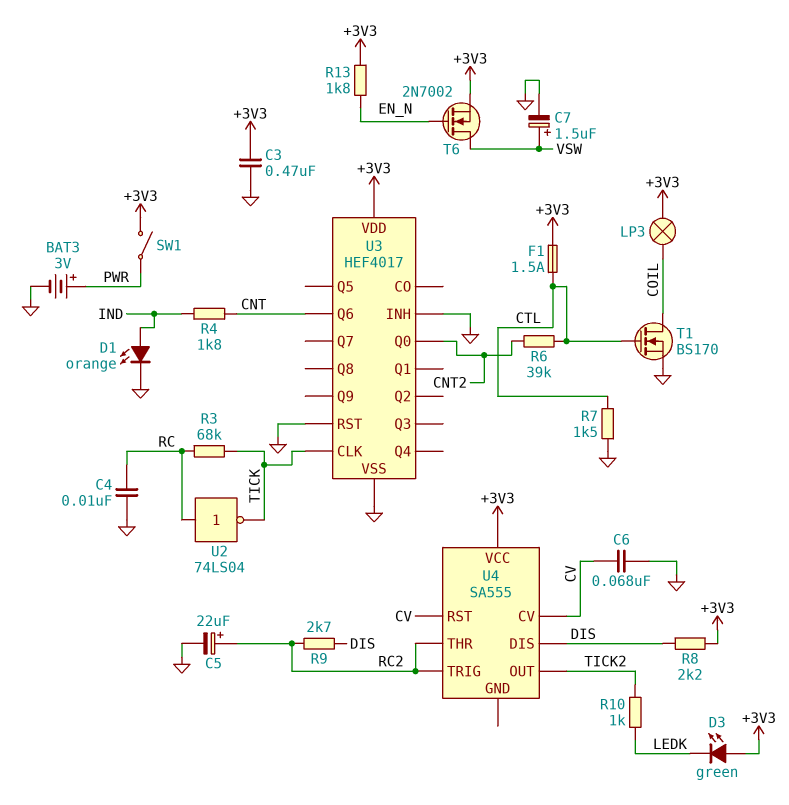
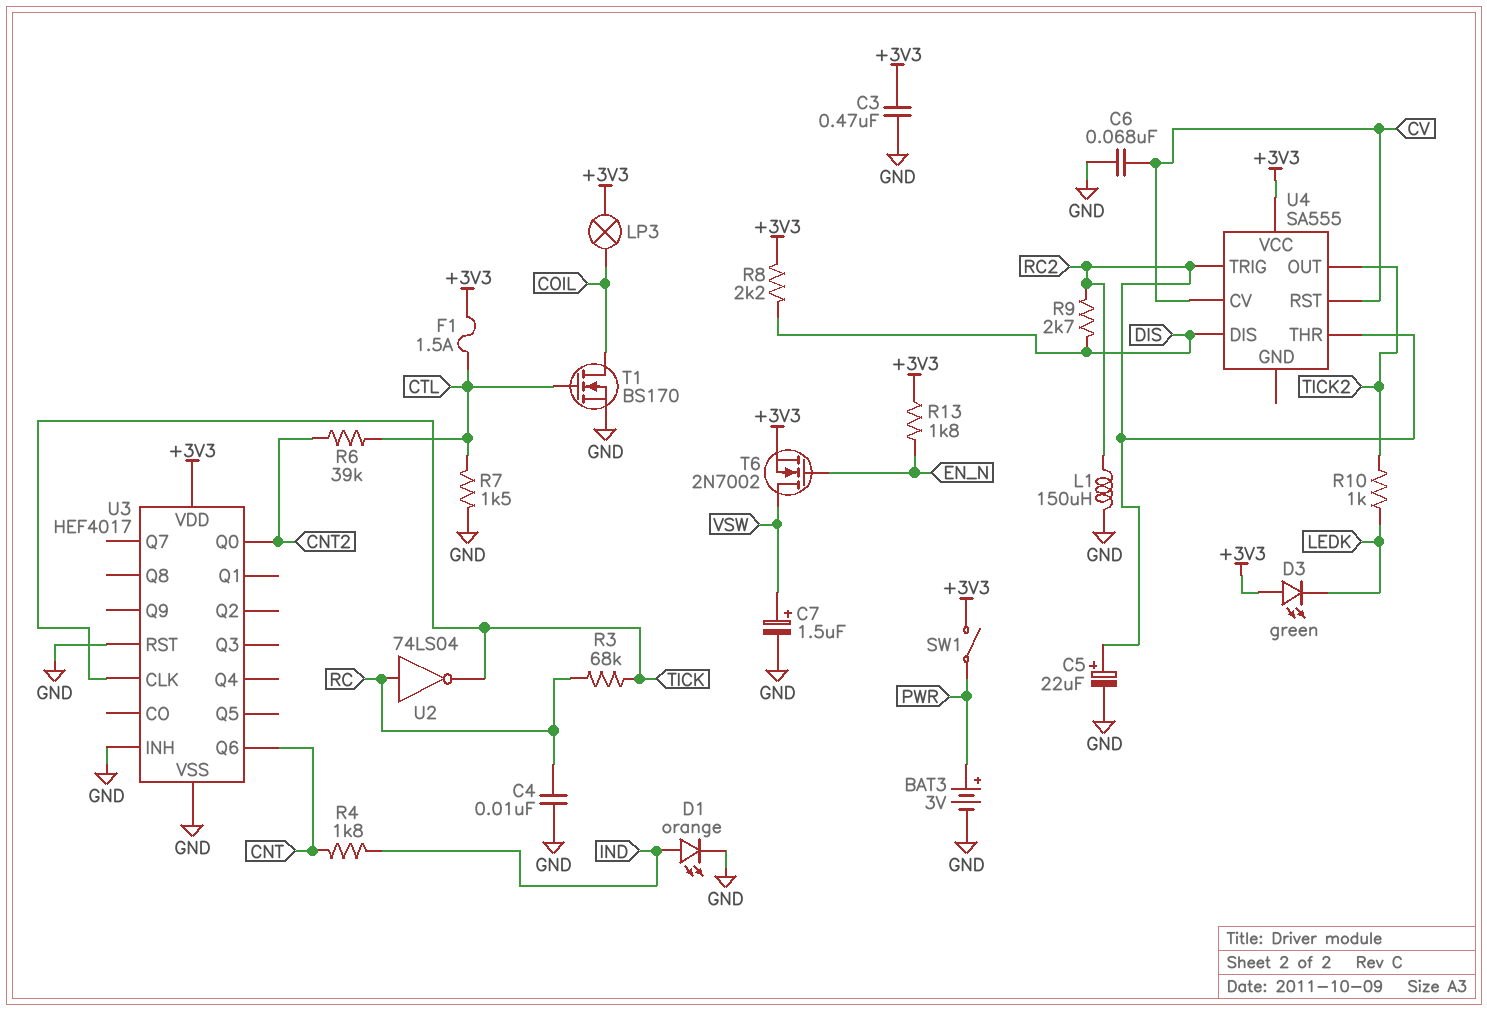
L1: none -> 150uH (GND, RC2)

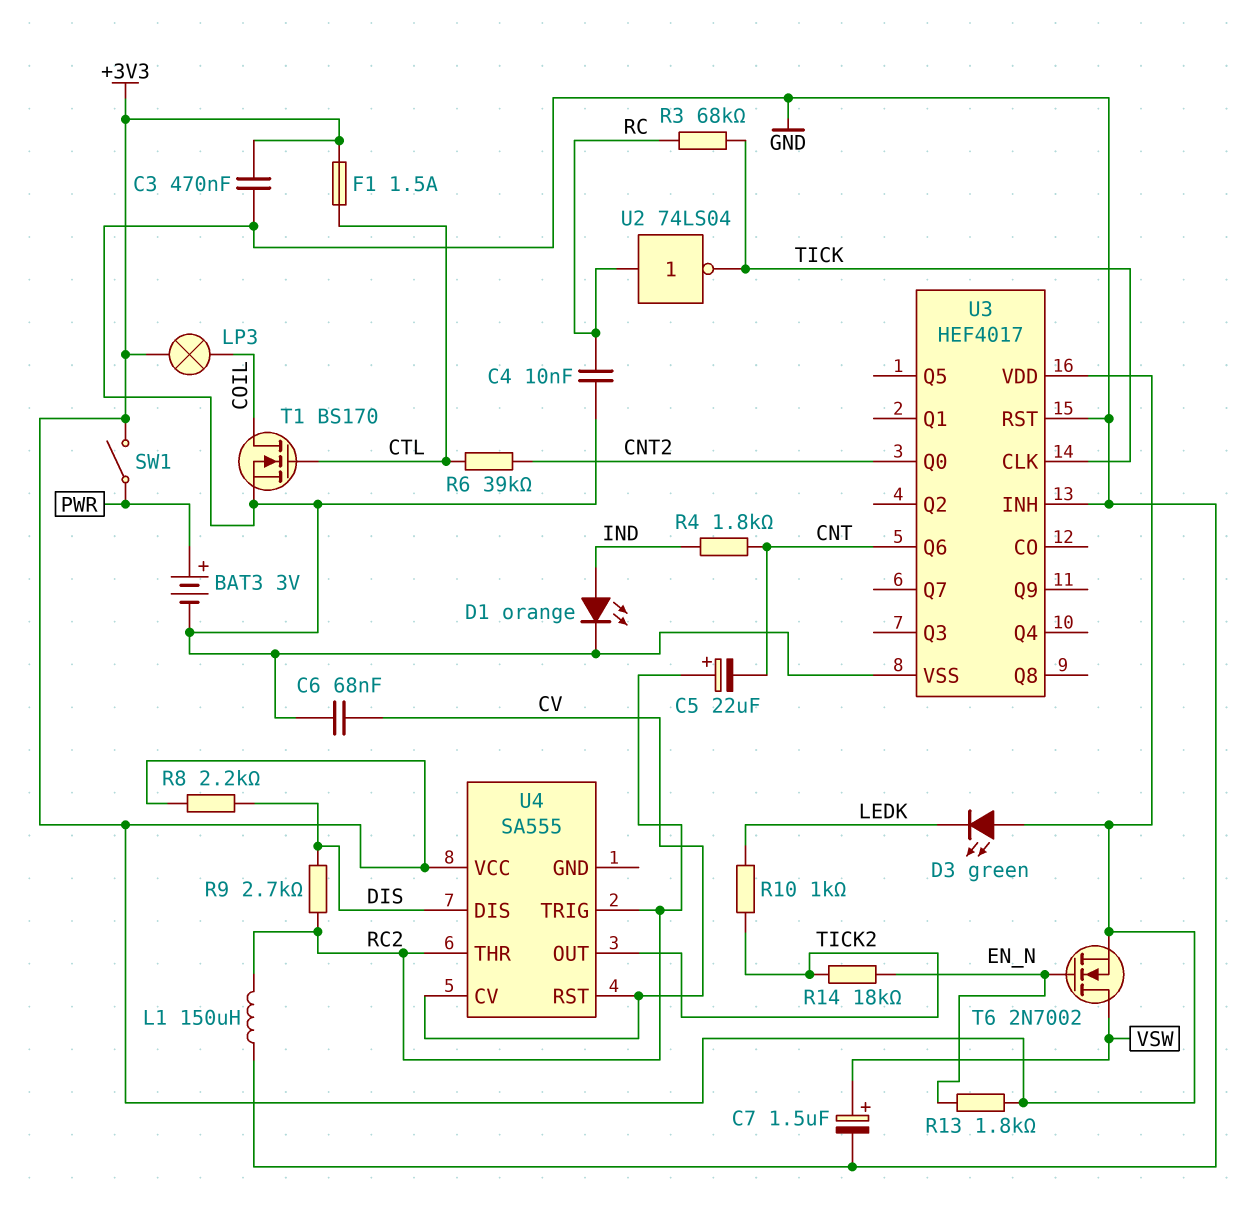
C5: 22uF (plus RC2, minus GND) -> 22uF (plus RC2, minus CNT)
R7: 1.5k (CTL, GND) -> none
R14: none -> 18k (EN_N, TICK2)

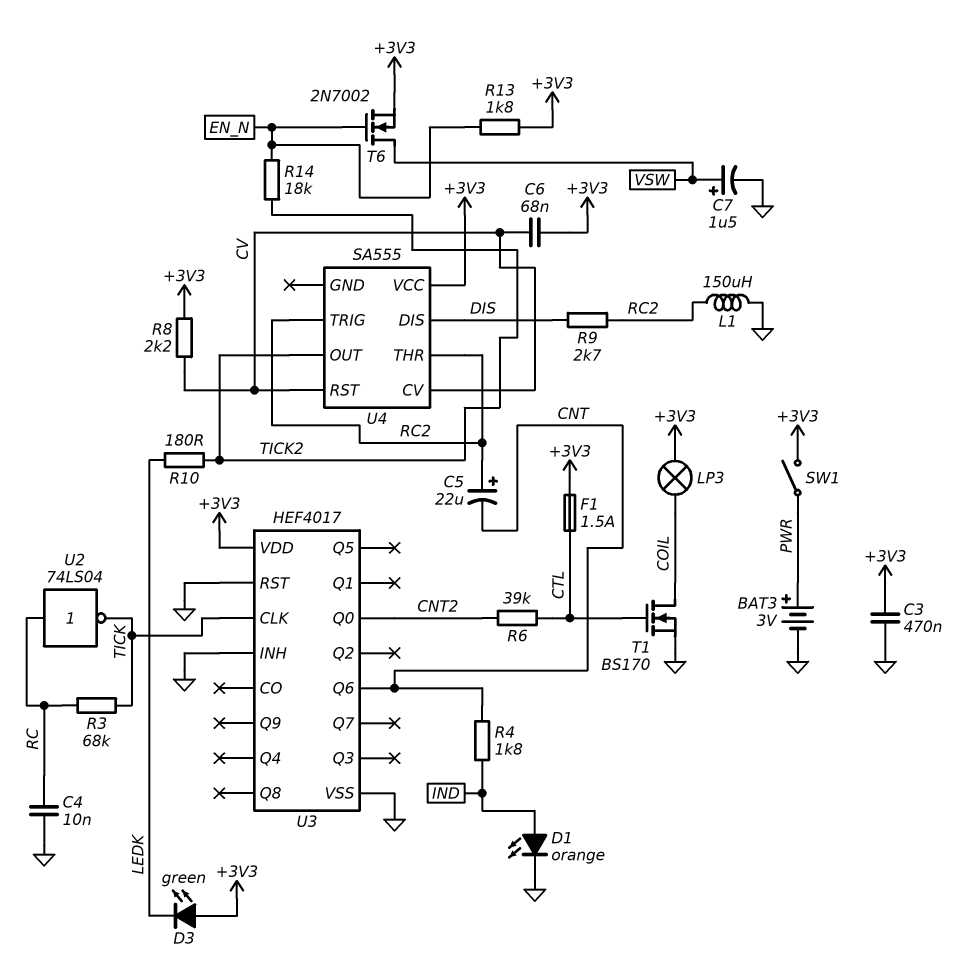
C6: 68nF (CV, GND) -> 68nF (+3V3, CV)
R8: 2.2k (+3V3, DIS) -> 2.2k (+3V3, CV)
R10: 1k (LEDK, TICK2) -> 180 (LEDK, TICK2)

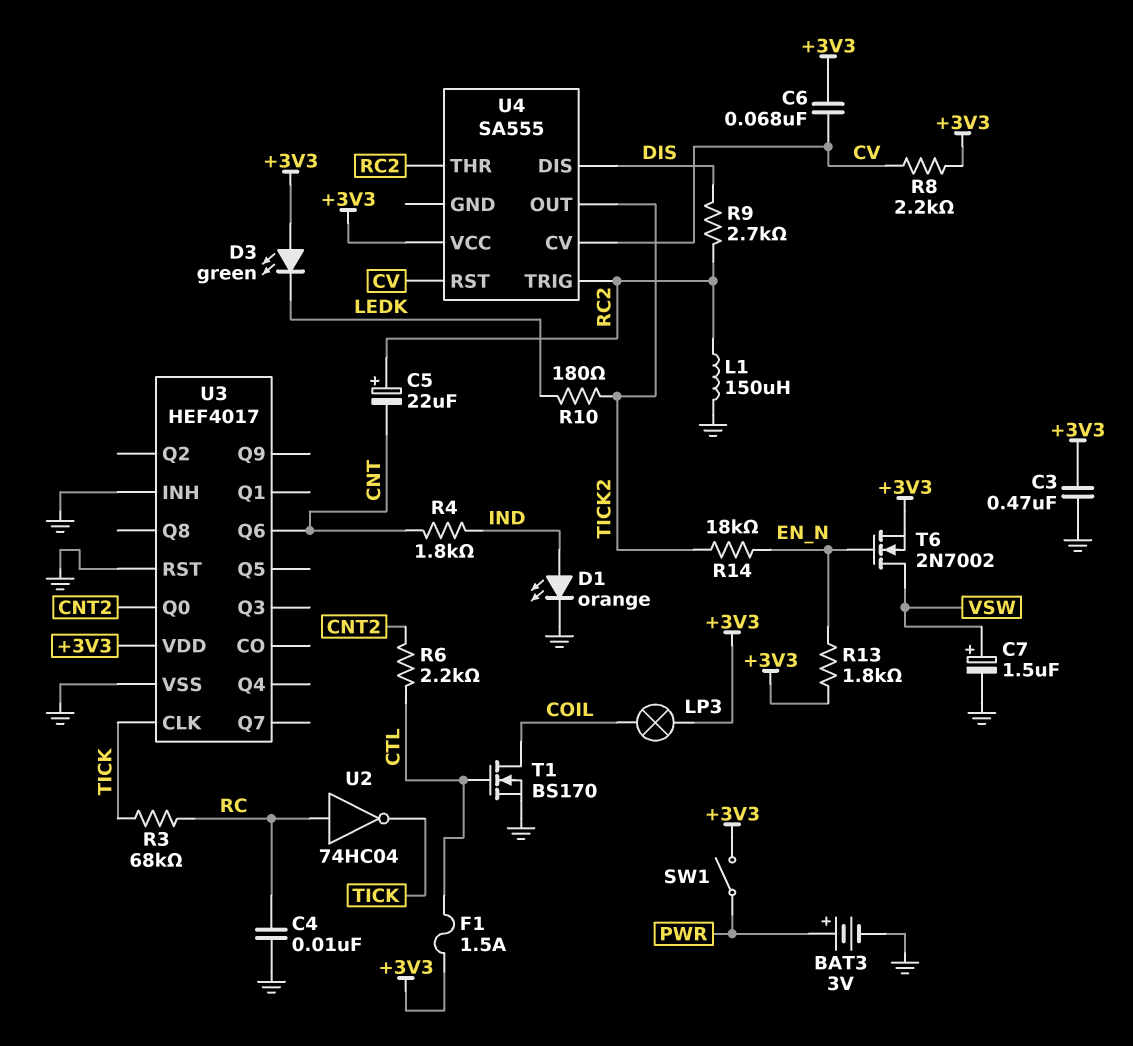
R6: 39k (CNT2, CTL) -> 2.2k (CNT2, CTL)
U2: NOT 74LS04 (in RC, out TICK) -> NOT 74HC04 (in RC, out TICK)

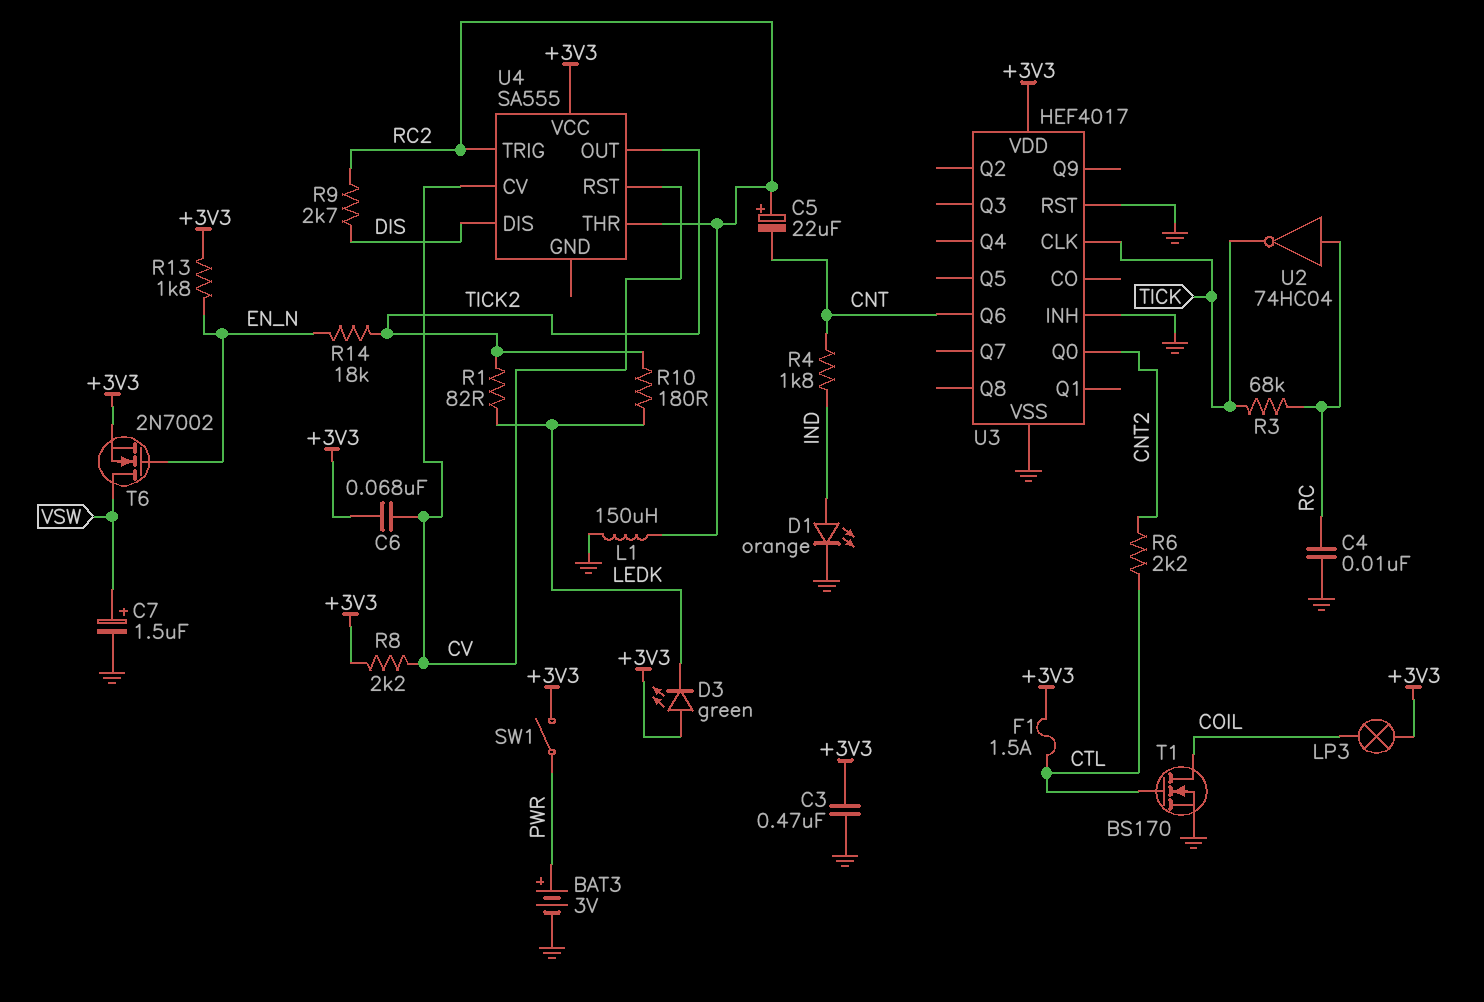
R1: none -> 82 (LEDK, TICK2)

